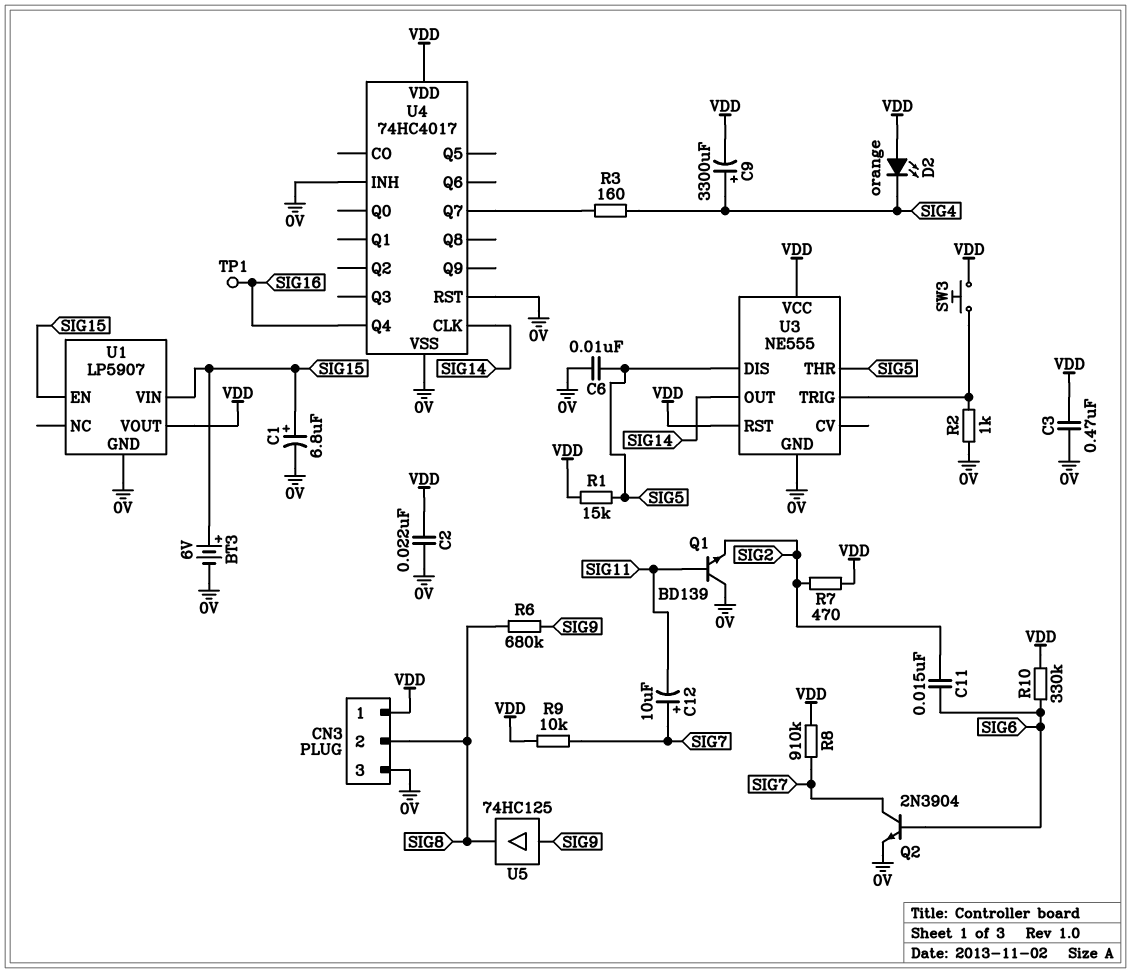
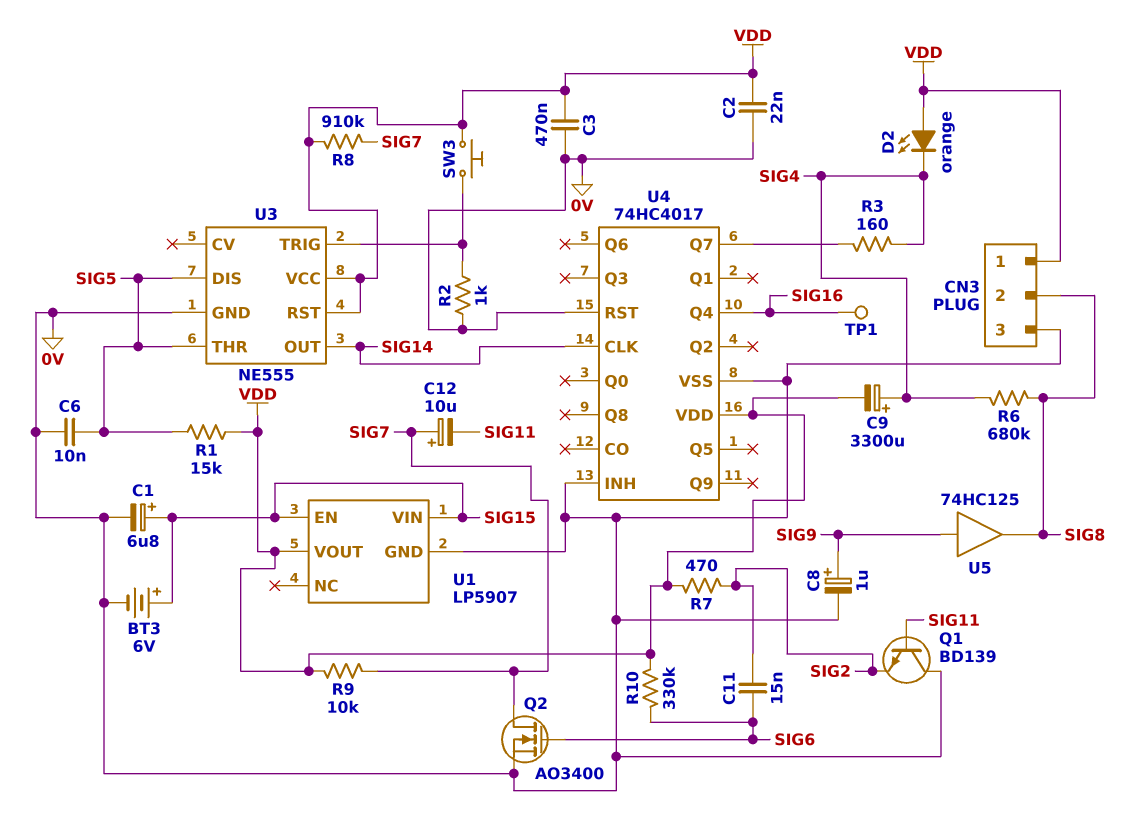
C8: none -> 1uF (plus SIG9, minus 0V)
Q2: NPN 2N3904 (B SIG6, C SIG7, E 0V) -> NMOS AO3400 (G SIG6, D SIG7, S 0V)
R6: 680k (SIG8, SIG9) -> 680k (SIG4, SIG8)

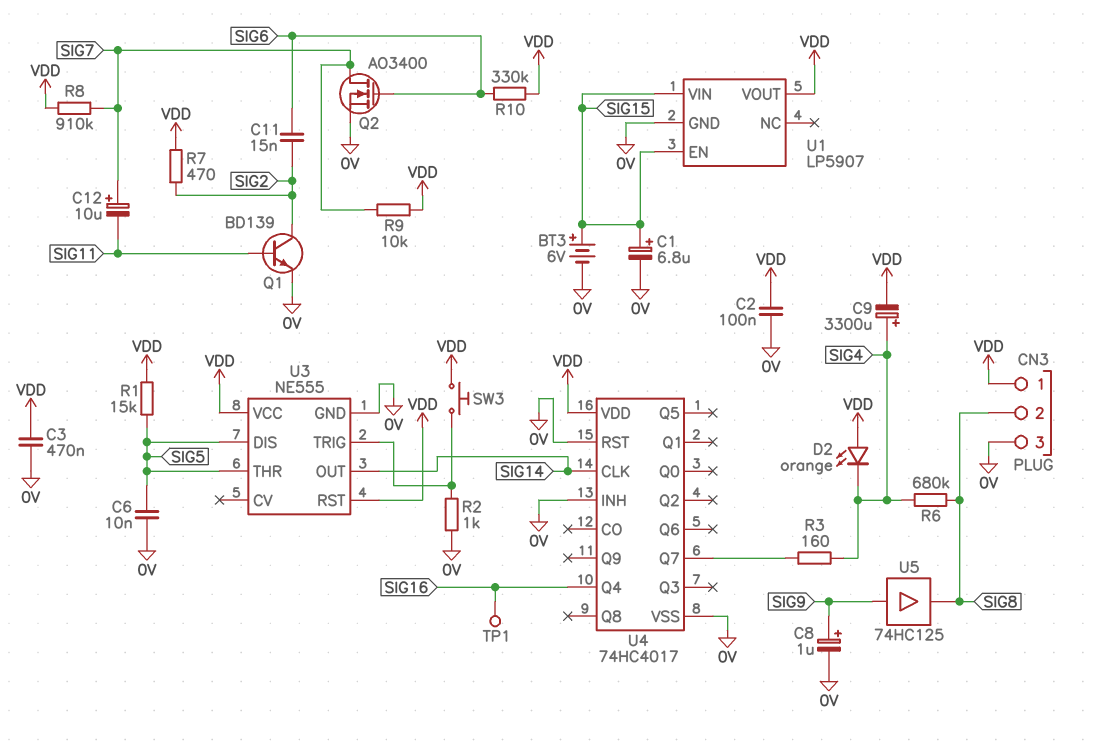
C2: 22nF (0V, VDD) -> 100nF (0V, VDD)
Q1: NPN BD139 (B SIG11, C 0V, E SIG2) -> NPN BD139 (B SIG11, C SIG2, E 0V)

